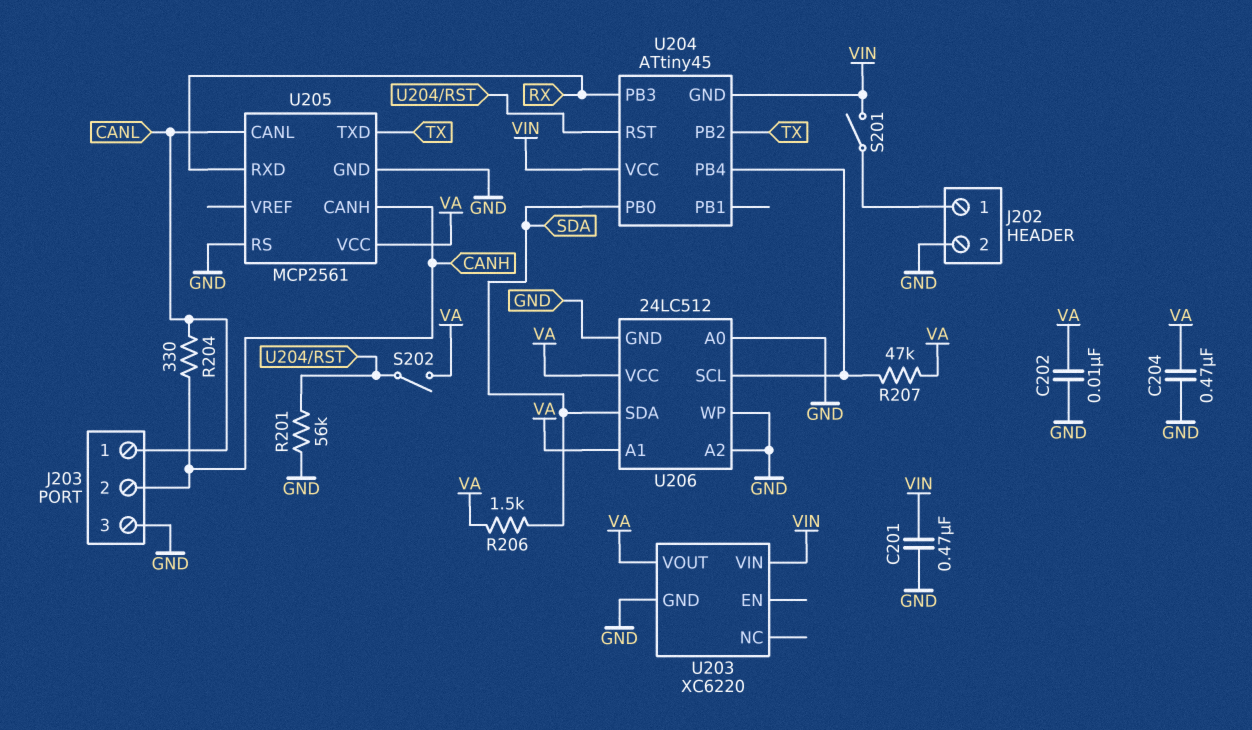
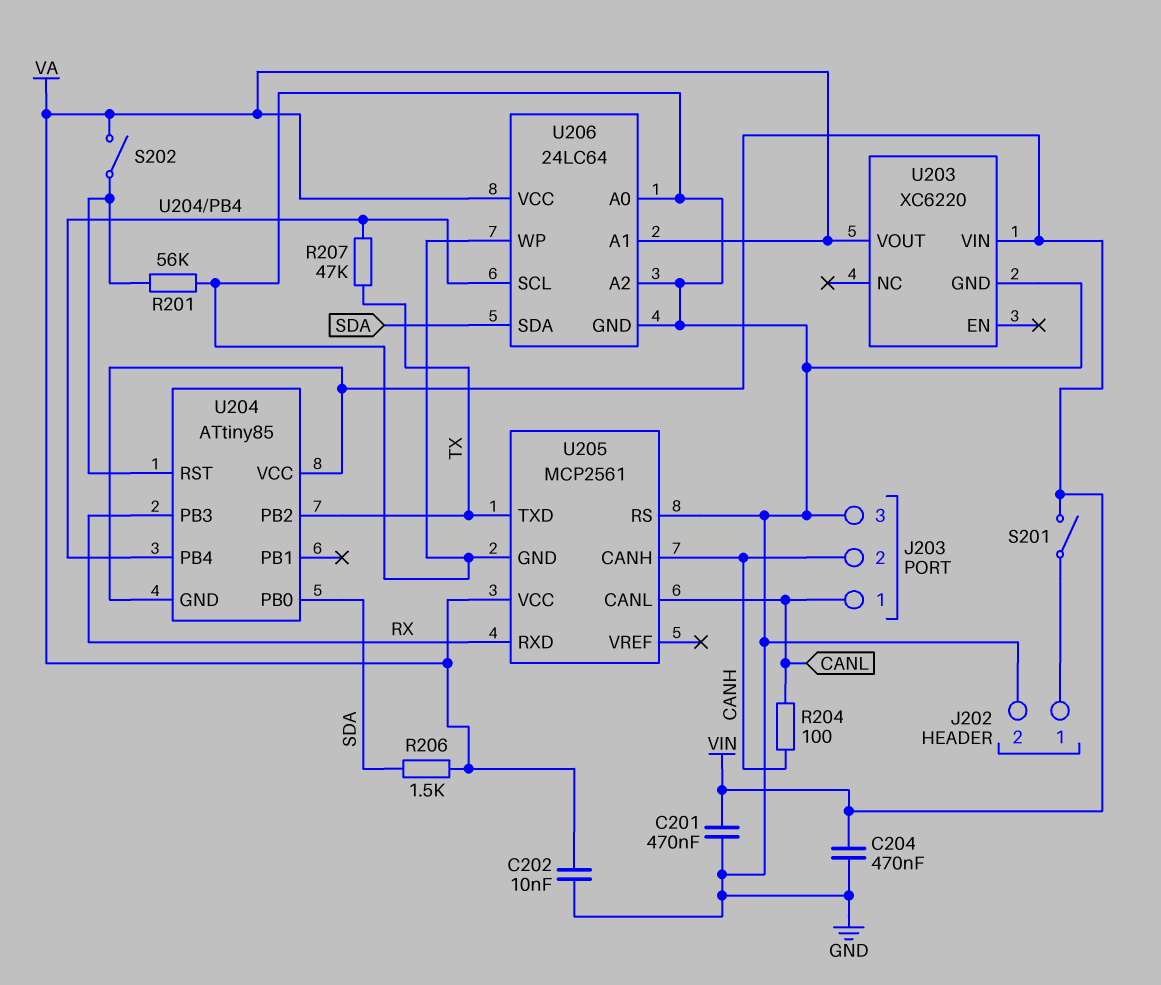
C204: 470nF (GND, VA) -> 470nF (GND, VIN)
R204: 330 (CANH, CANL) -> 100 (CANH, CANL)
R207: 47k (U204/PB4, VA) -> 47k (TX, U204/PB4)
U204: ATtiny45 -> ATtiny85
U206: 24LC512 -> 24LC64

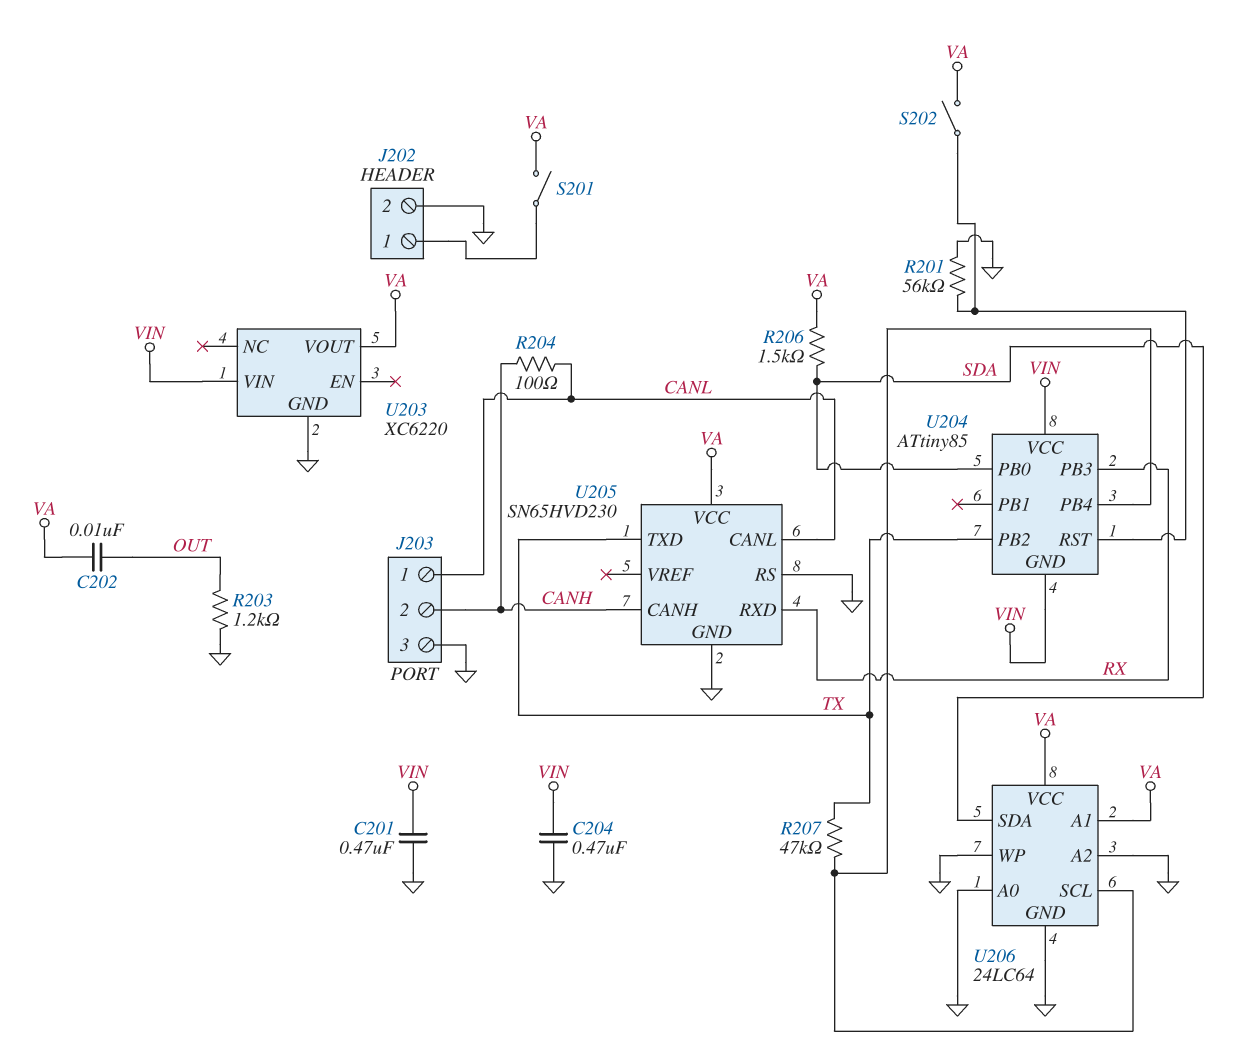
C202: 10nF (GND, VA) -> 10nF (OUT, VA)
R203: none -> 1.2k (GND, OUT)
S201: switch (J202/1, VIN) -> switch (J202/1, VA)
U205: MCP2561 -> SN65HVD230

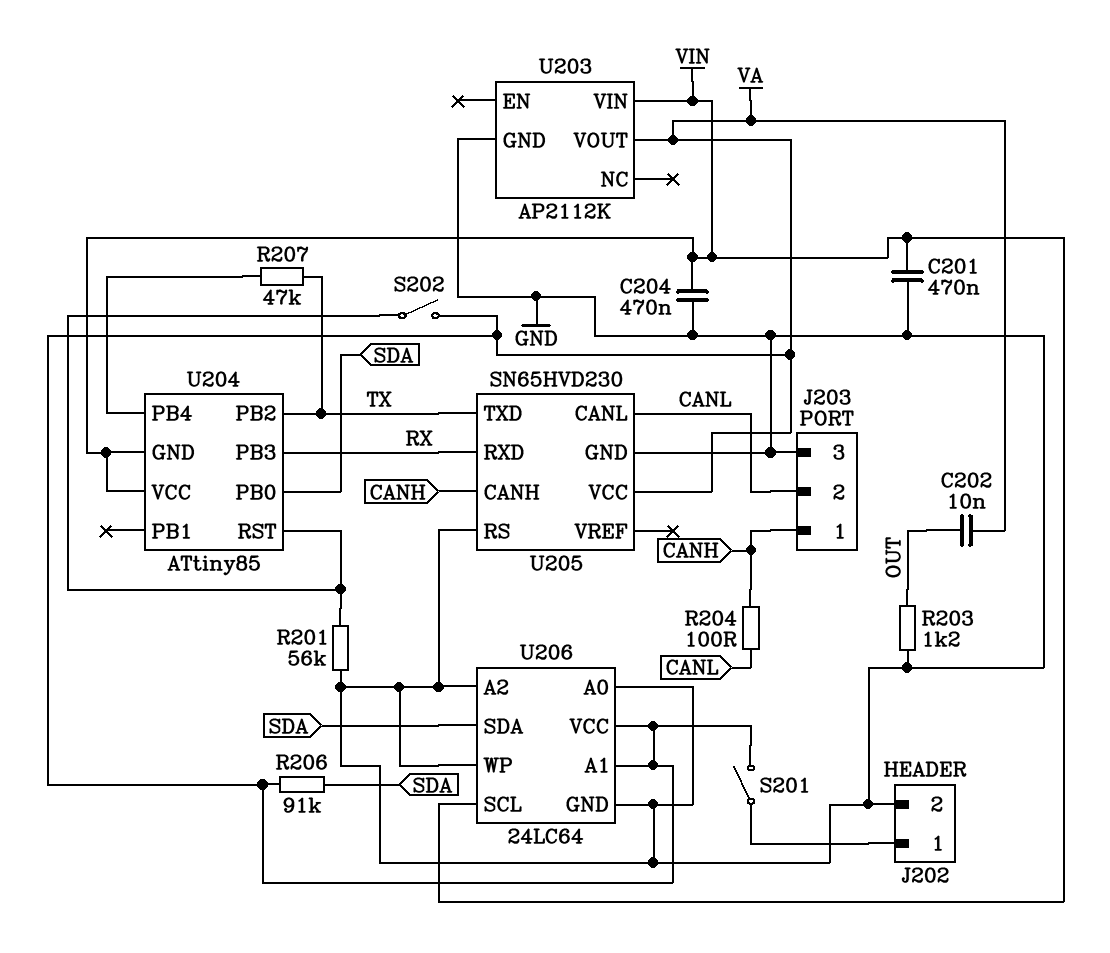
J203 pin 1: CANL -> CANH
J203 pin 2: CANH -> CANL
R206: 1.5k (SDA, VA) -> 91k (SDA, VA)
U203: XC6220 -> AP2112K
U206 pin SCL: U204/PB4 -> VIN

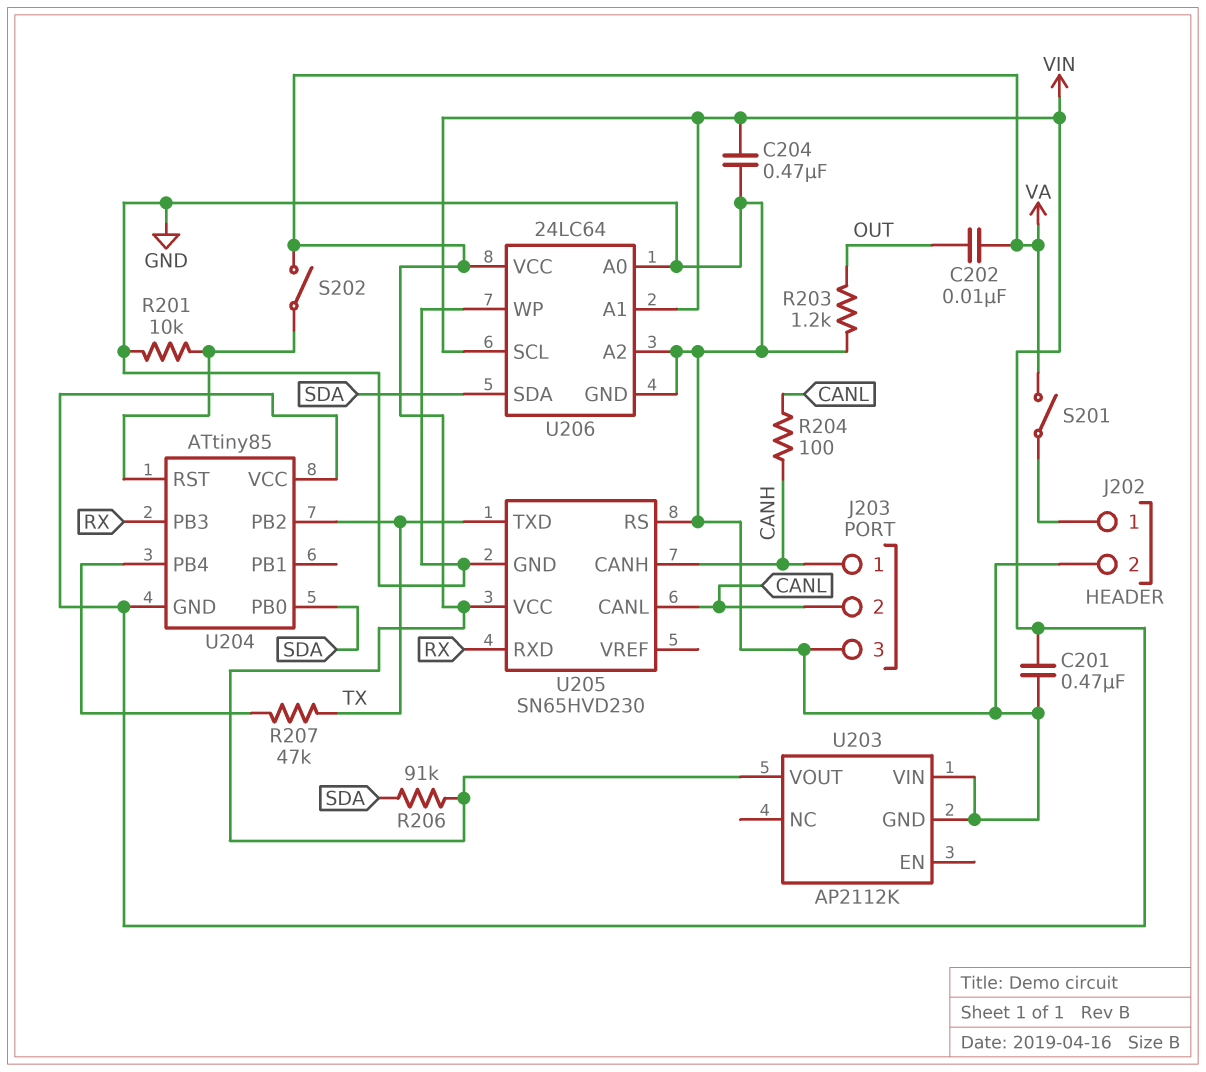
R201: 56k (GND, U204/RST) -> 10k (GND, U204/RST)
U203 pin VIN: VIN -> GND
U206 pin A1: VA -> VIN

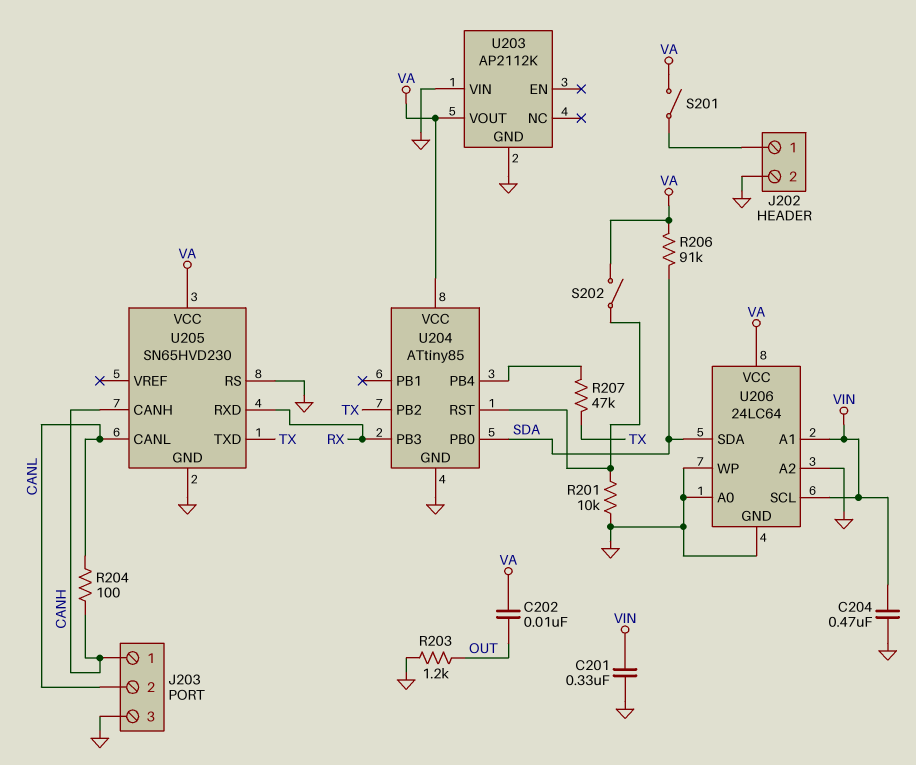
C201: 470nF (GND, VIN) -> 330nF (GND, VIN)
U204 pin GND: VIN -> GND
U204 pin VCC: VIN -> VA

